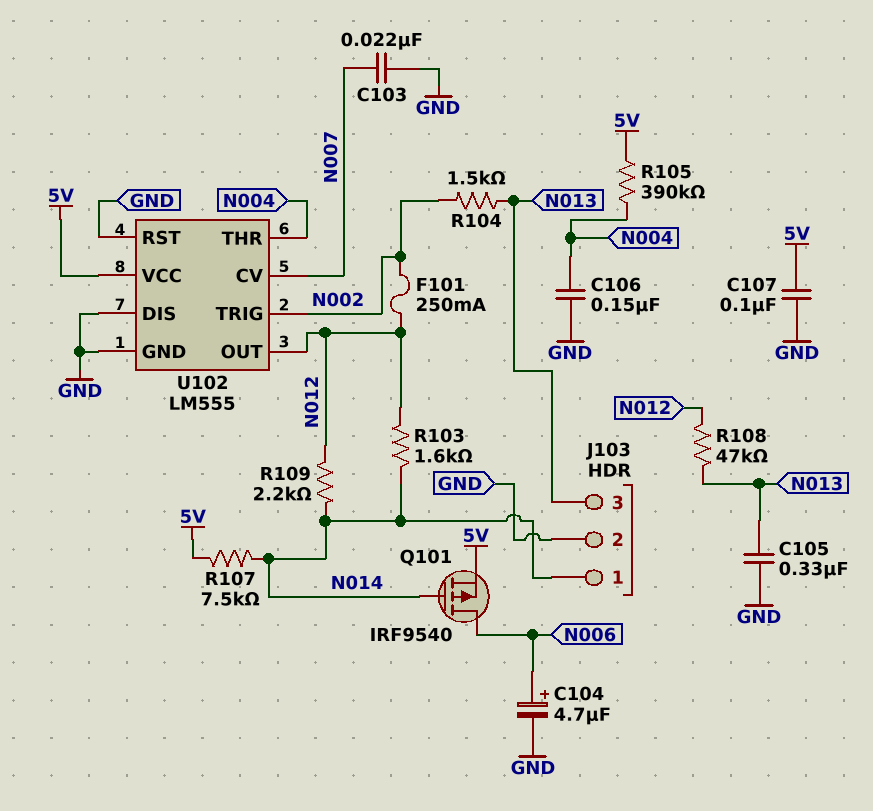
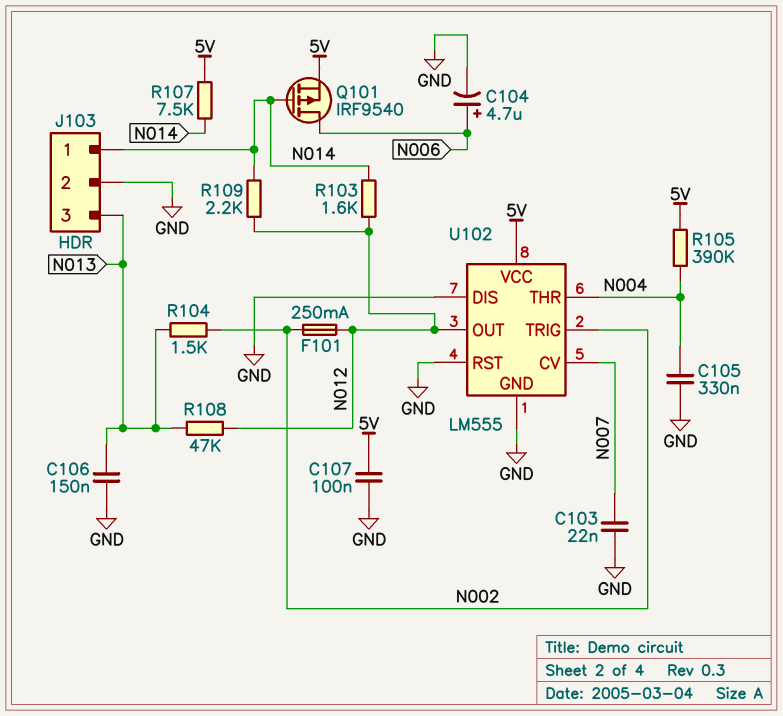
C105: 330nF (GND, N013) -> 330nF (GND, N004)
C106: 150nF (GND, N004) -> 150nF (GND, N013)

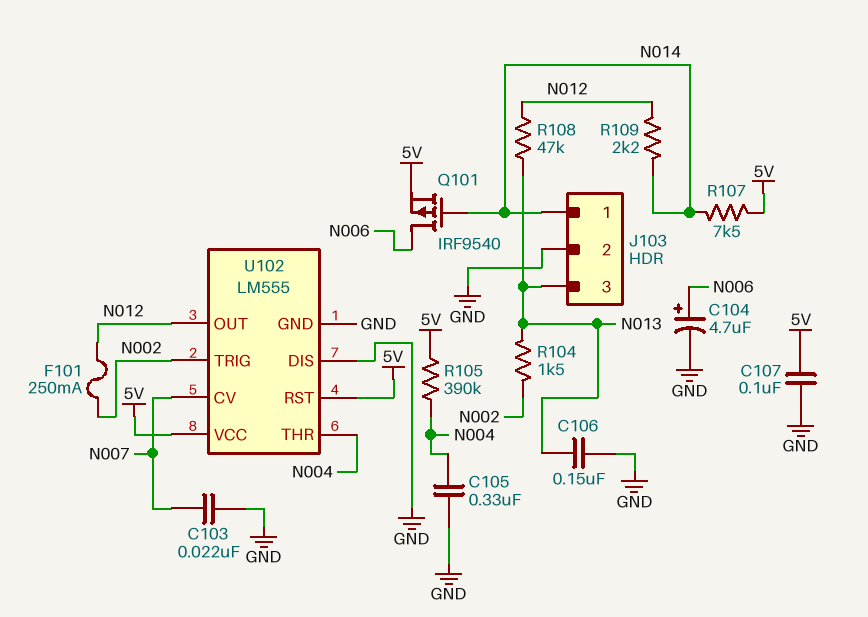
R103: 1.6k (N012, N014) -> none
U102 pin RST: GND -> 5V

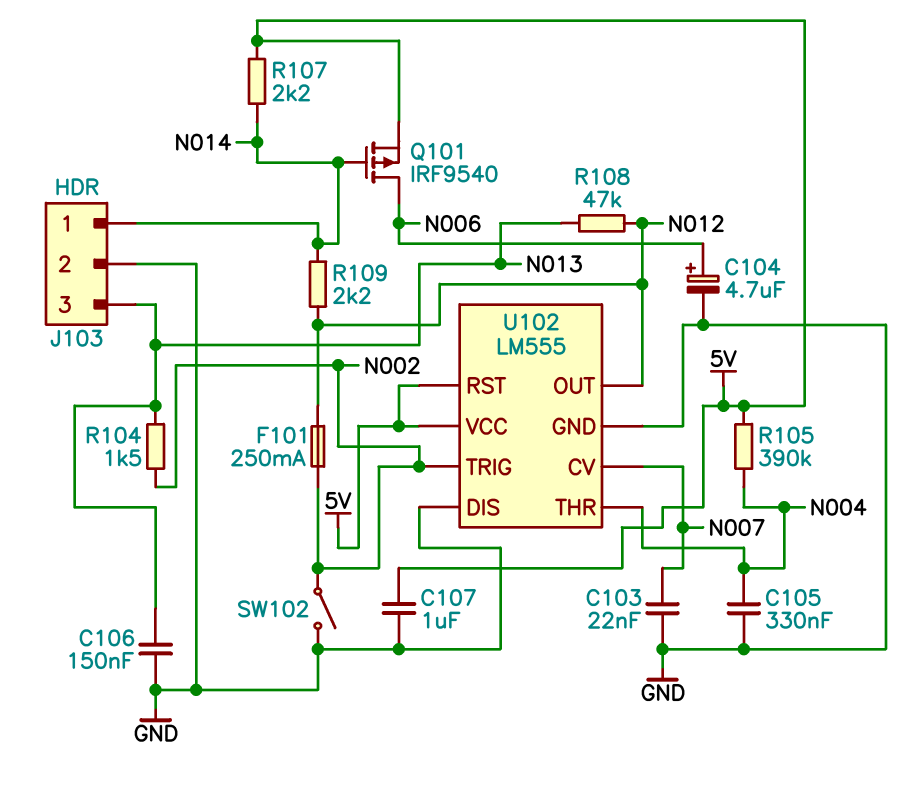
C107: 100nF (5V, GND) -> 1uF (5V, GND)
R107: 7.5k (5V, N014) -> 2.2k (5V, N014)
SW102: none -> switch (GND, N002)

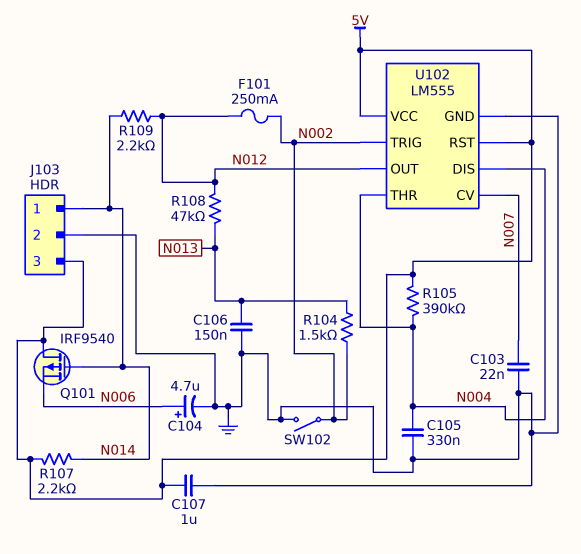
J103 pin 3: N013 -> 5V
Q101: PMOS IRF9540 (G N014, D N006, S 5V) -> PMOS IRF9540 (G N014, D 5V, S N006)
U102 pin DIS: GND -> N004

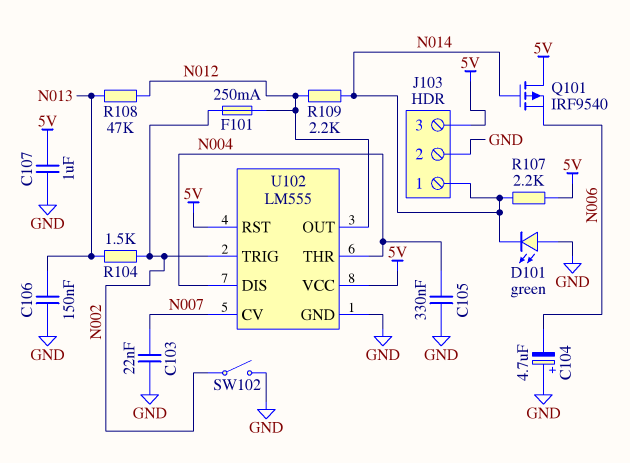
C104: 4.7uF (plus N006, minus GND) -> 4.7uF (plus GND, minus N006)
D101: none -> LED green (A GND, K N014)
R105: 390k (5V, N004) -> none

